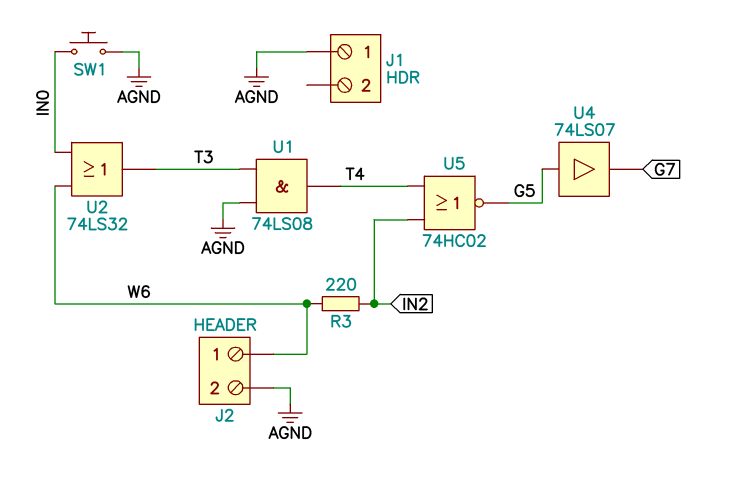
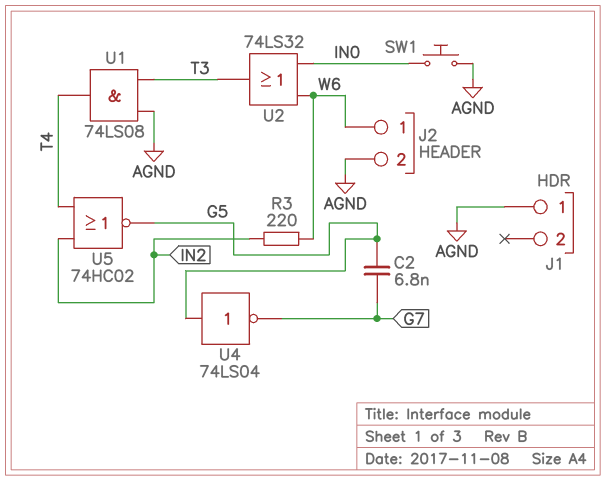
C2: none -> 6.8nF (G5, G7)
U4: buffer 74LS07 (in G5, out G7) -> NOT 74LS04 (in G5, out G7)

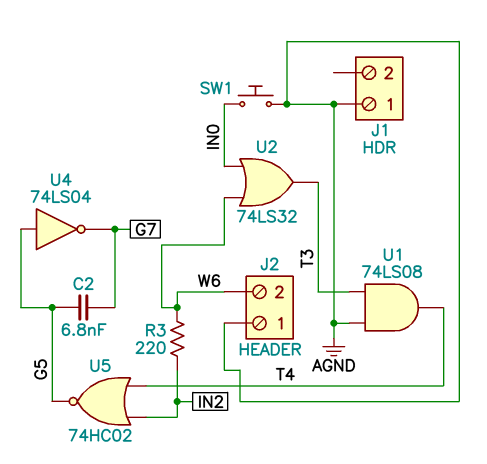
J2 pin 1: W6 -> AGND
J2 pin 2: AGND -> W6

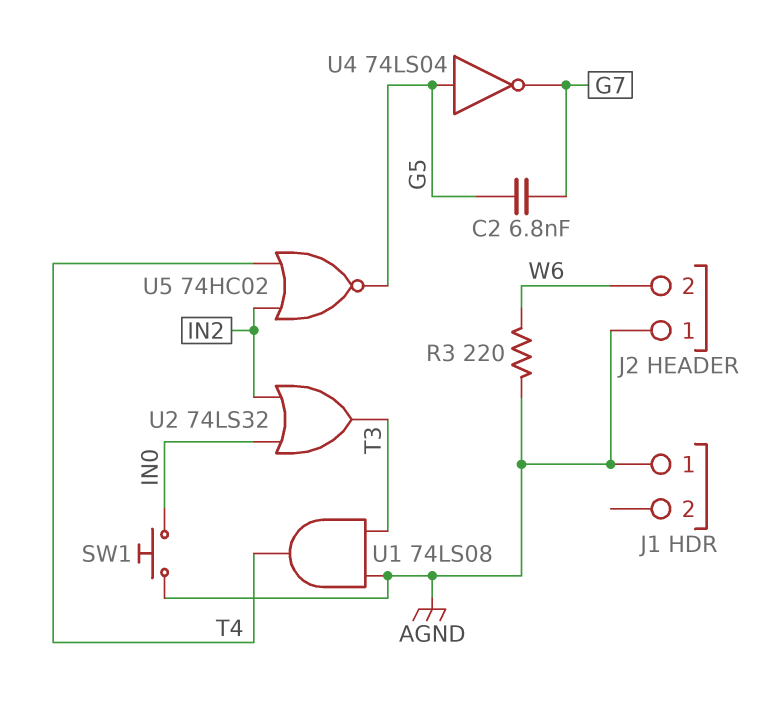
R3: 220 (IN2, W6) -> 220 (AGND, W6)
U2: OR 74LS32 (in IN0, in W6, out T3) -> OR 74LS32 (in IN0, in IN2, out T3)

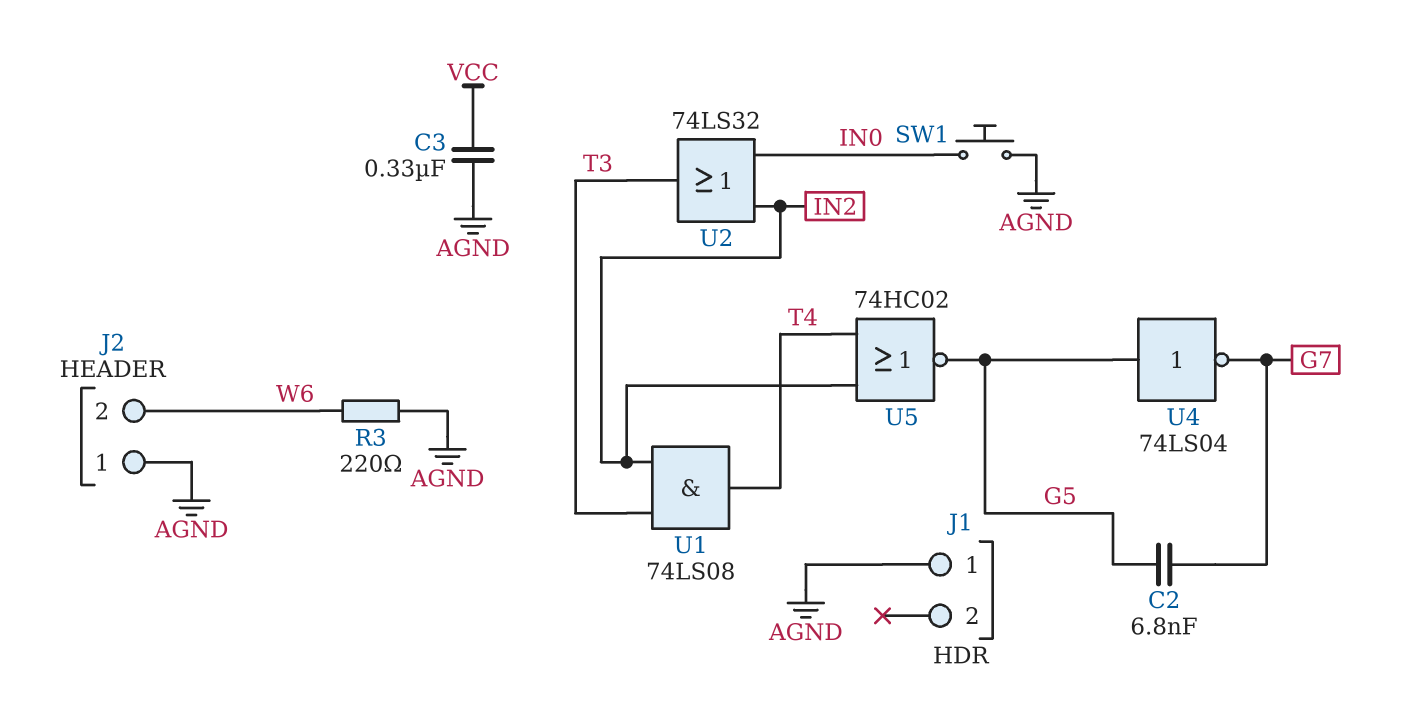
C3: none -> 330nF (AGND, VCC)
U1: AND 74LS08 (in AGND, in T3, out T4) -> AND 74LS08 (in IN2, in T3, out T4)

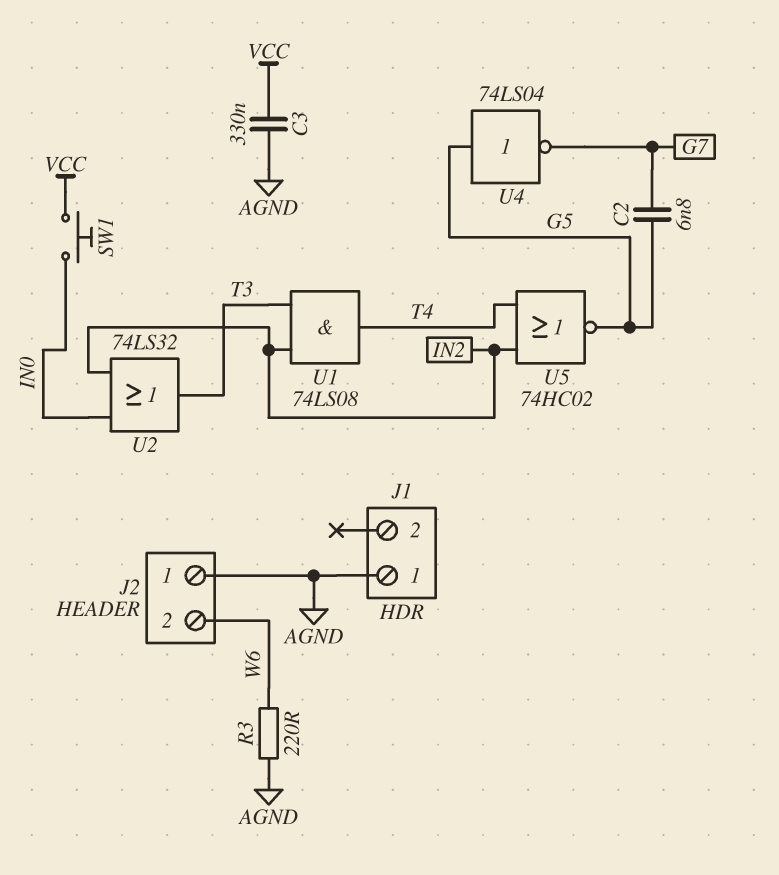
SW1: button (AGND, IN0) -> button (IN0, VCC)

